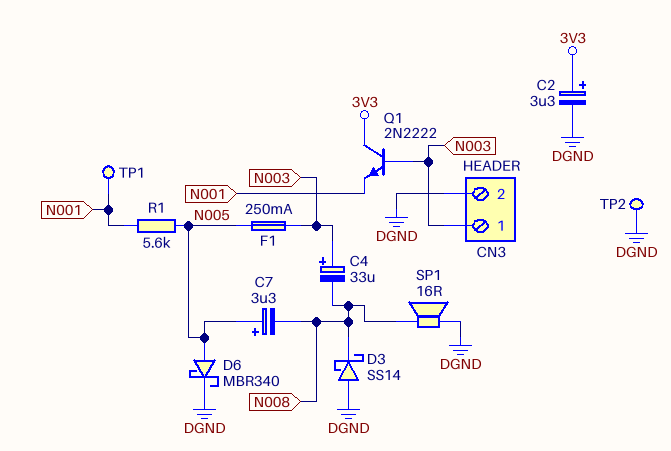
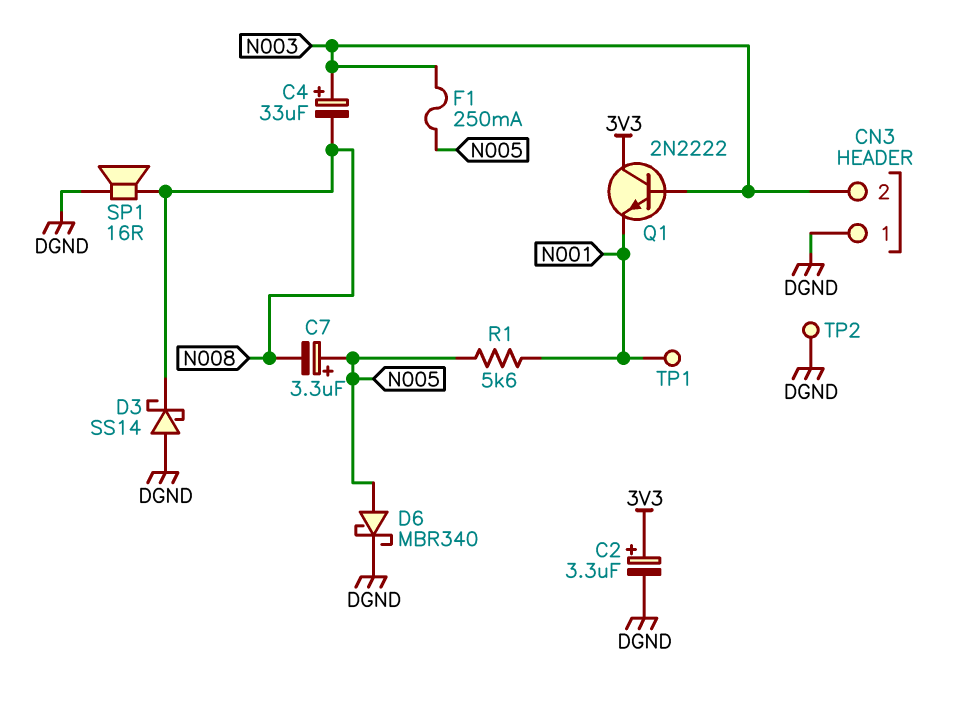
CN3 pin 1: N003 -> DGND
CN3 pin 2: DGND -> N003

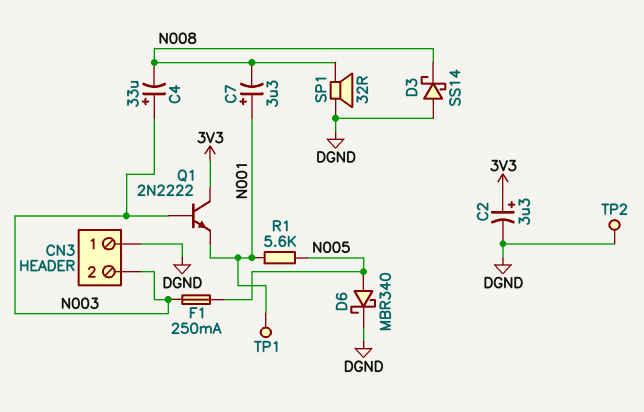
C7: 3.3uF (plus N005, minus N008) -> 3.3uF (plus N001, minus N008)
SP1: speaker 16R (DGND, N008) -> speaker 32R (DGND, N008)

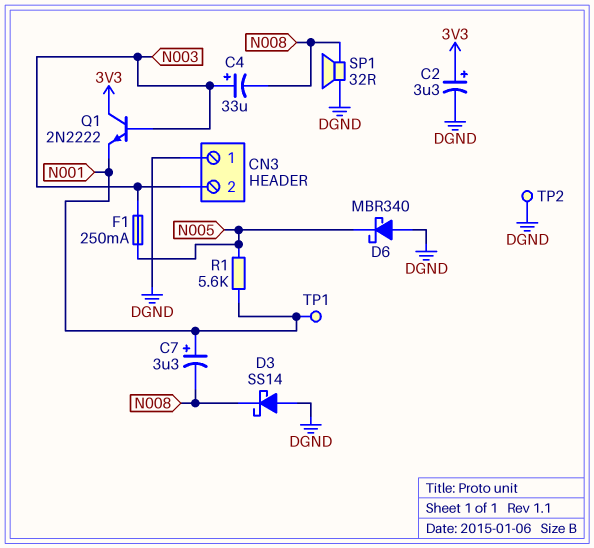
D6: schottky MBR340 (A N005, K DGND) -> schottky MBR340 (A DGND, K N005)

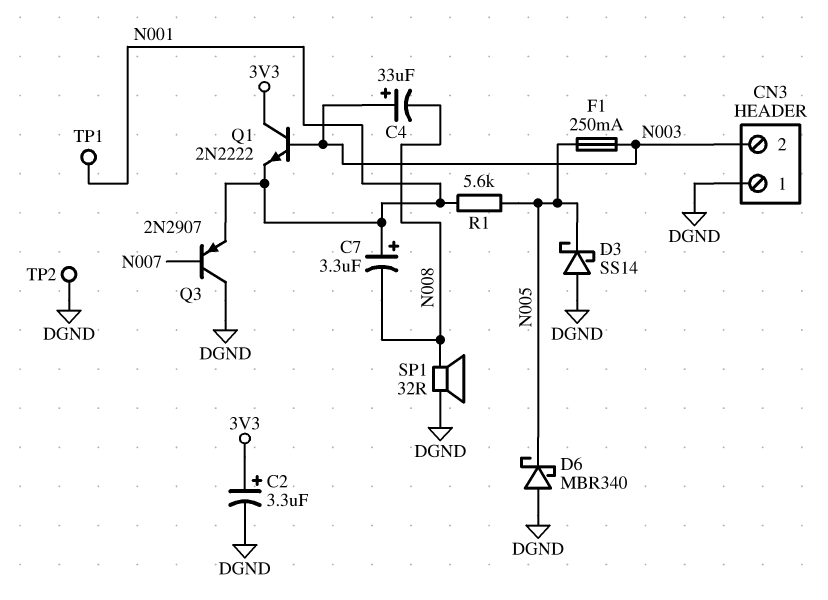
D3: schottky SS14 (A DGND, K N008) -> schottky SS14 (A DGND, K N005)
Q3: none -> PNP 2N2907 (B N007, C DGND, E N001)

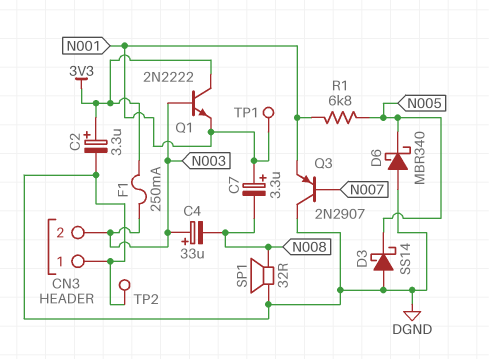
F1: 250mA (N003, N005) -> 250mA (3V3, N003)
R1: 5.6k (N001, N005) -> 6.8k (N001, N005)

